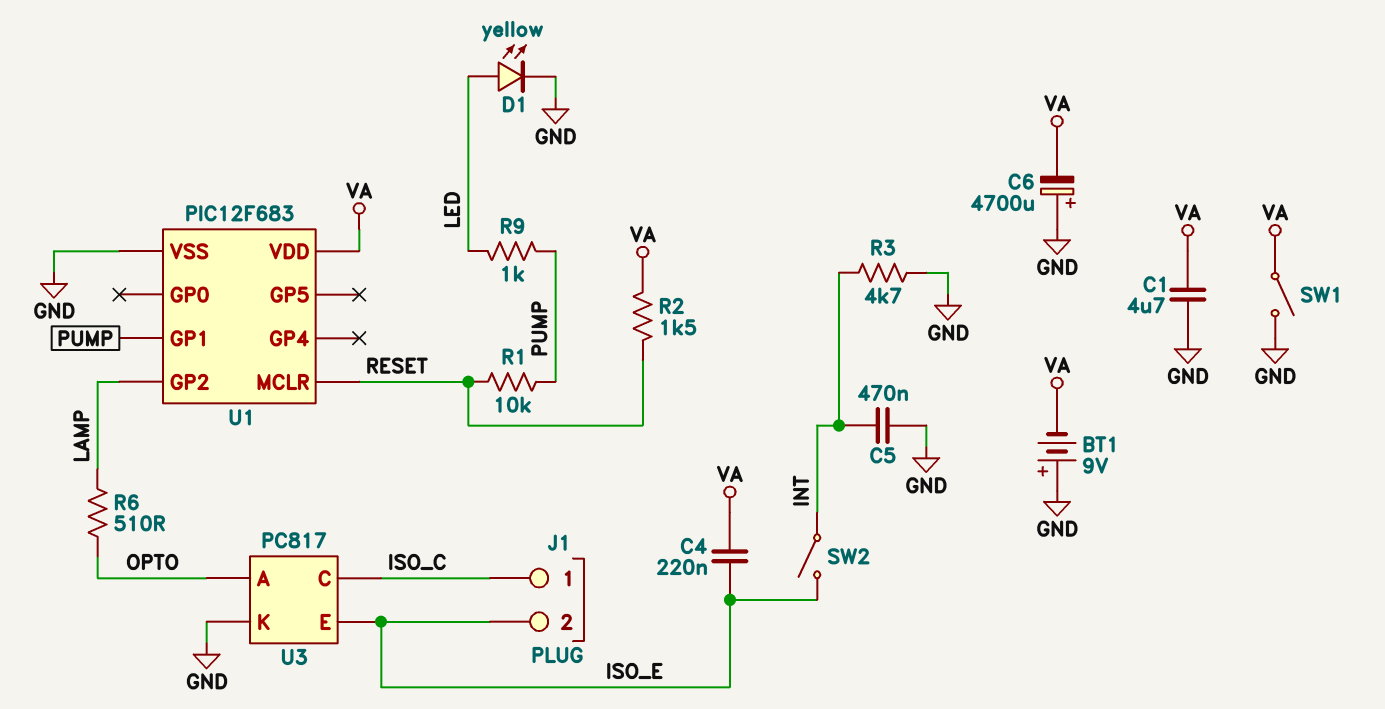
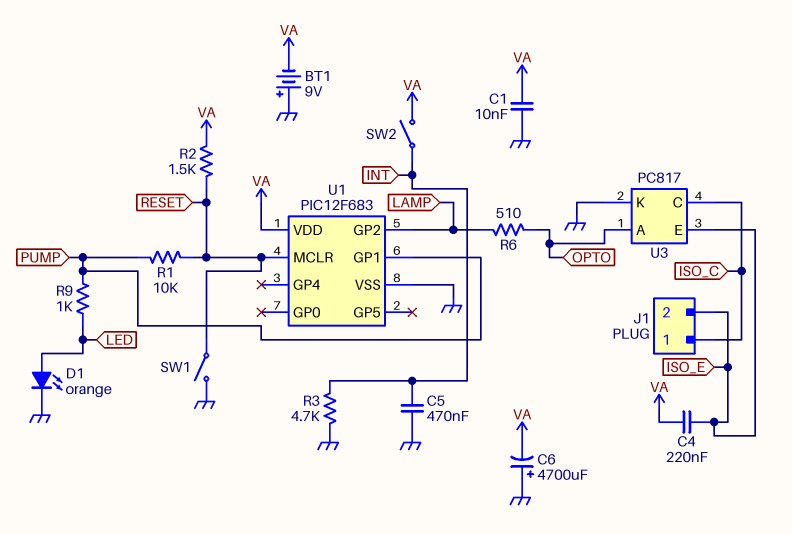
C1: 4.7uF (GND, VA) -> 10nF (GND, VA)
D1: LED yellow (A LED, K GND) -> LED orange (A LED, K GND)
SW1: switch (GND, VA) -> switch (GND, RESET)
SW2: switch (INT, ISO_E) -> switch (INT, VA)

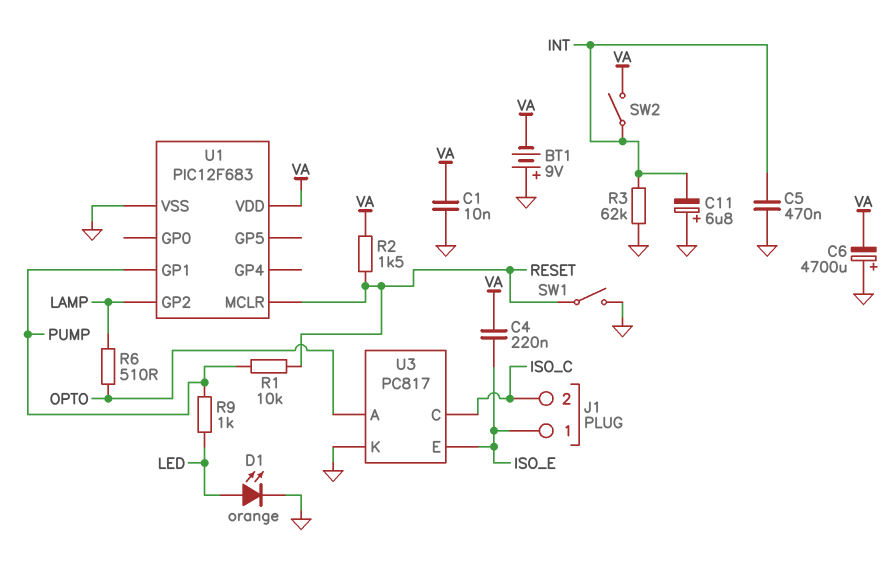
C11: none -> 6.8uF (plus GND, minus INT)
J1 pin 1: ISO_C -> ISO_E
J1 pin 2: ISO_E -> ISO_C
R3: 4.7k (GND, INT) -> 62k (GND, INT)

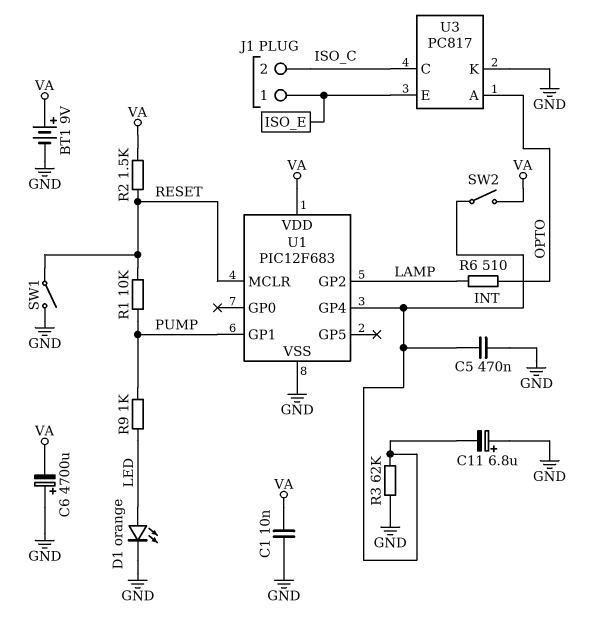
BT1: 9V (plus GND, minus VA) -> 9V (plus VA, minus GND)
C4: 220nF (ISO_E, VA) -> none
U1 pin GP4: none -> INT

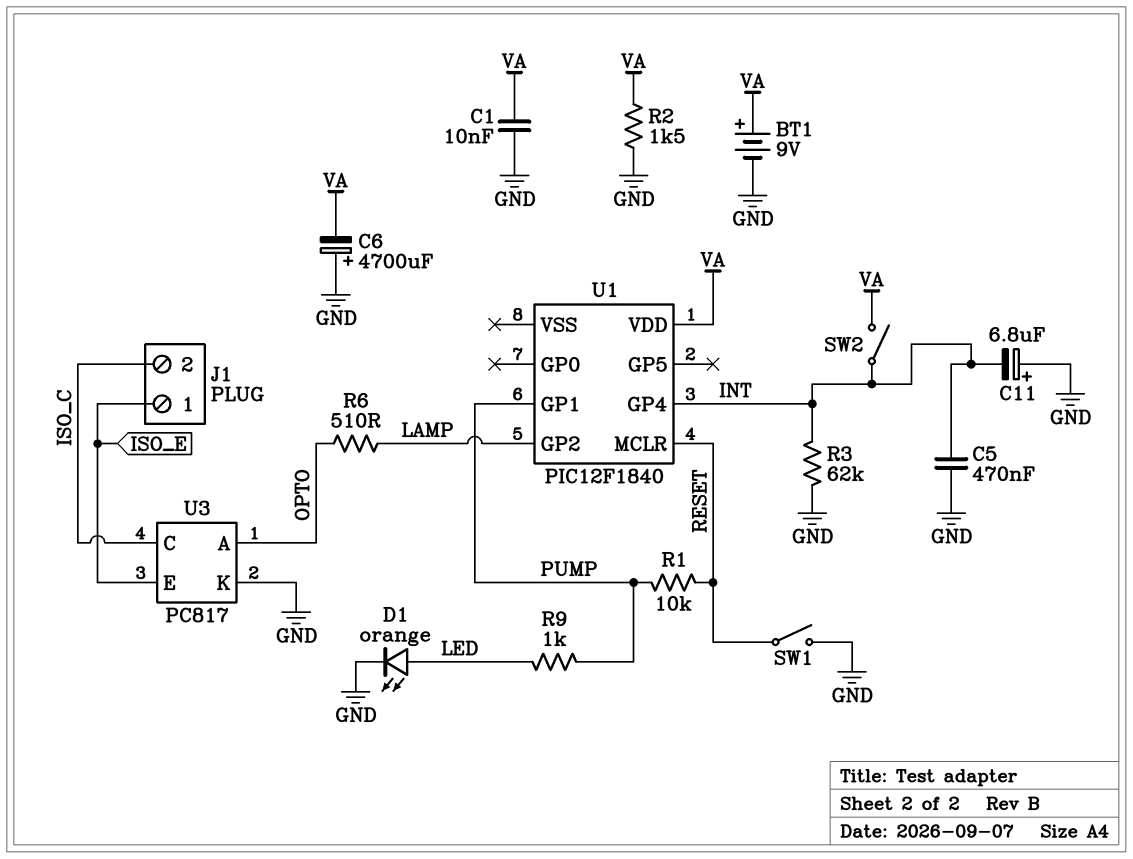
R2: 1.5k (RESET, VA) -> 1.5k (GND, VA)
U1: PIC12F683 -> PIC12F1840
U1 pin VSS: GND -> none

